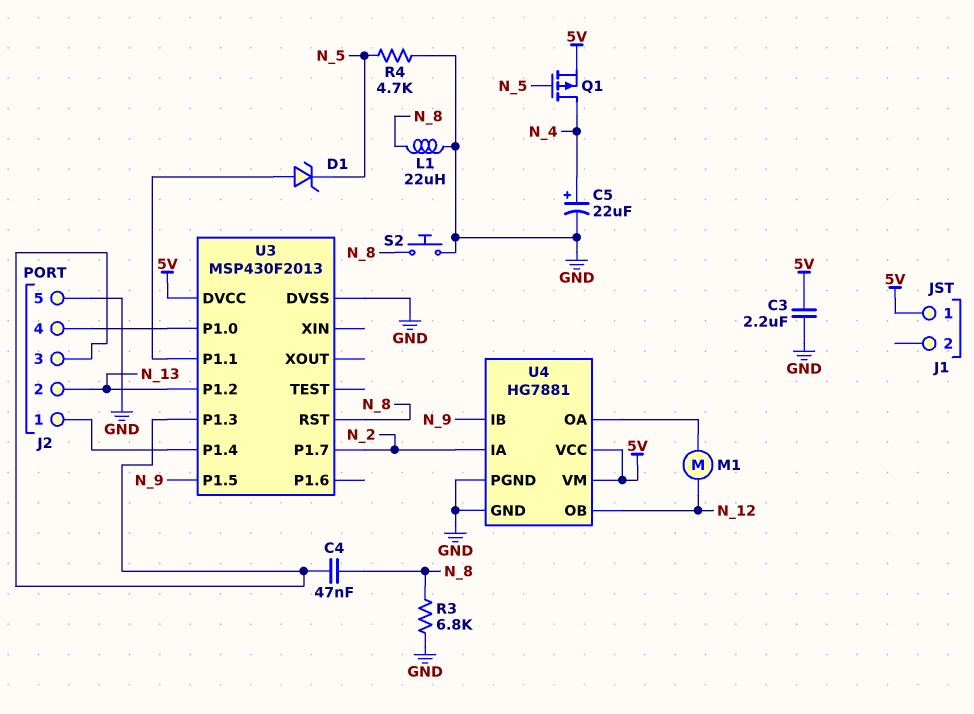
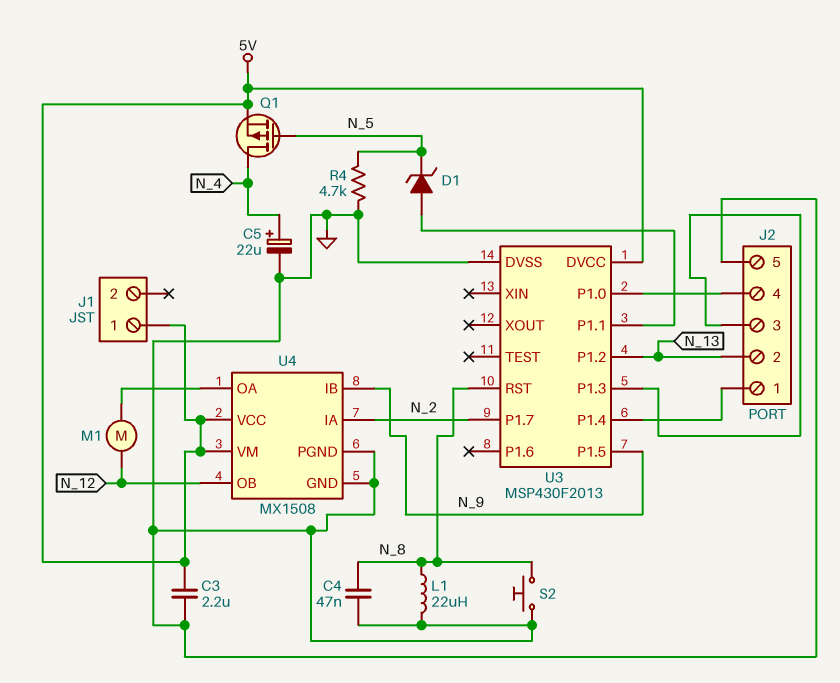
C4: 47nF (J2/3, N_8) -> 47nF (GND, N_8)
R3: 6.8k (GND, N_8) -> none
U4: HG7881 -> MX1508

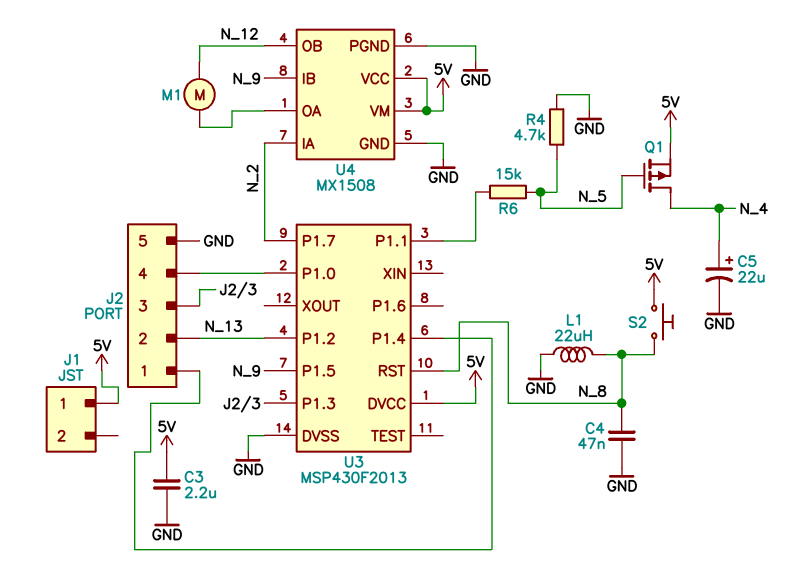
D1: zener (A U3/P1.1, K N_5) -> none
R6: none -> 15k (N_5, U3/P1.1)
S2: button (GND, N_8) -> button (5V, N_8)

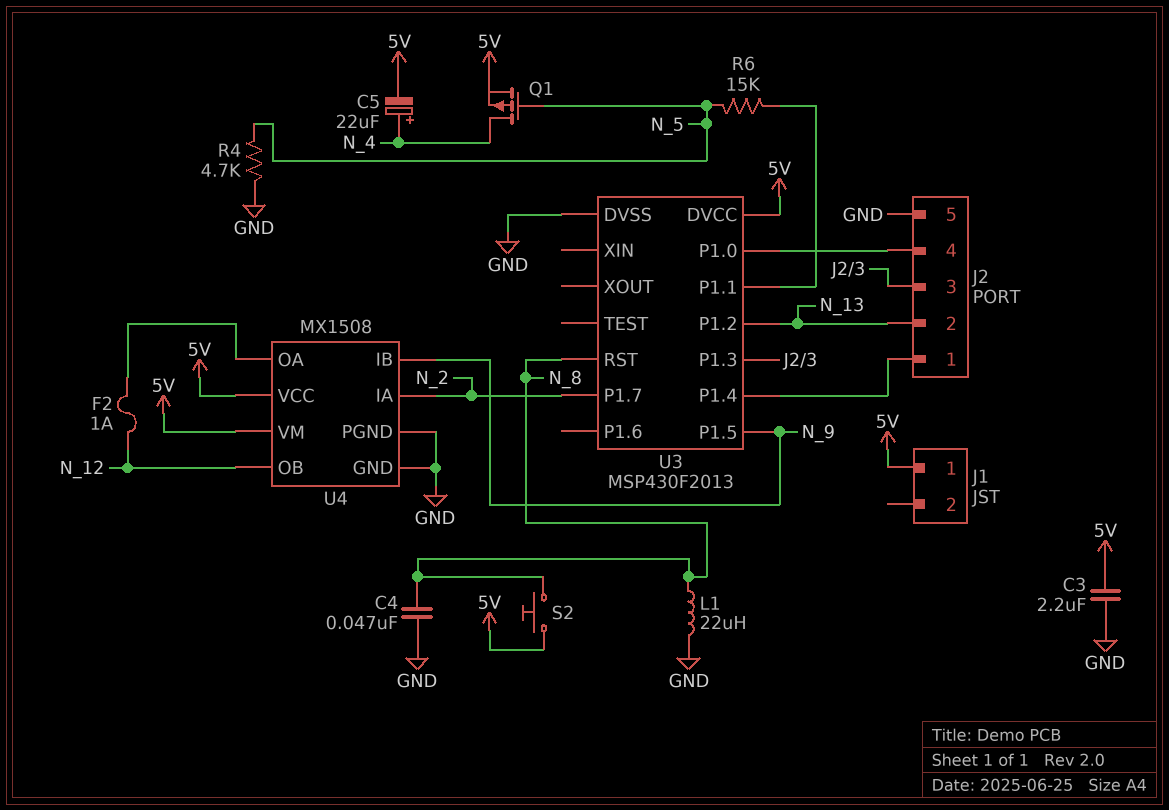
C5: 22uF (plus N_4, minus GND) -> 22uF (plus N_4, minus 5V)
F2: none -> 1A (N_12, U4/OA)
M1: motor (N_12, U4/OA) -> none

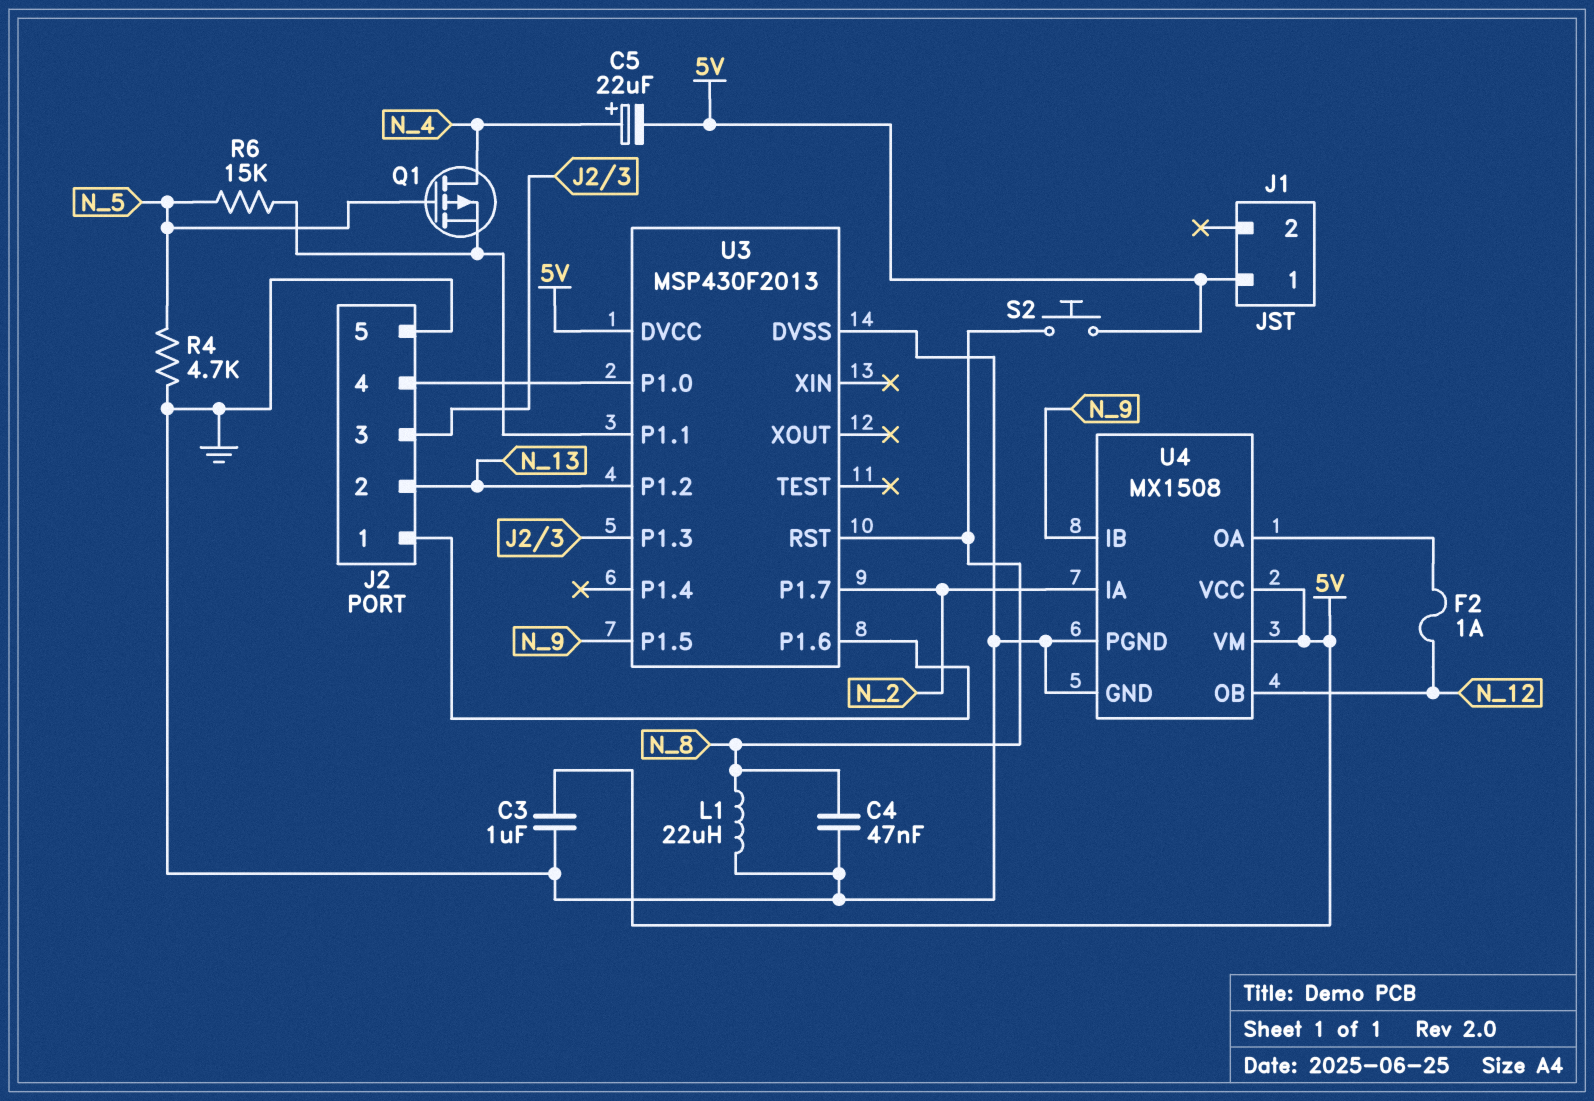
C3: 2.2uF (5V, GND) -> 1uF (5V, GND)
Q1: PMOS (G N_5, D N_4, S 5V) -> PMOS (G N_5, D N_4, S U3/P1.1)
U3 pin P1.4: J2/1 -> none
U3 pin P1.6: none -> J2/1

